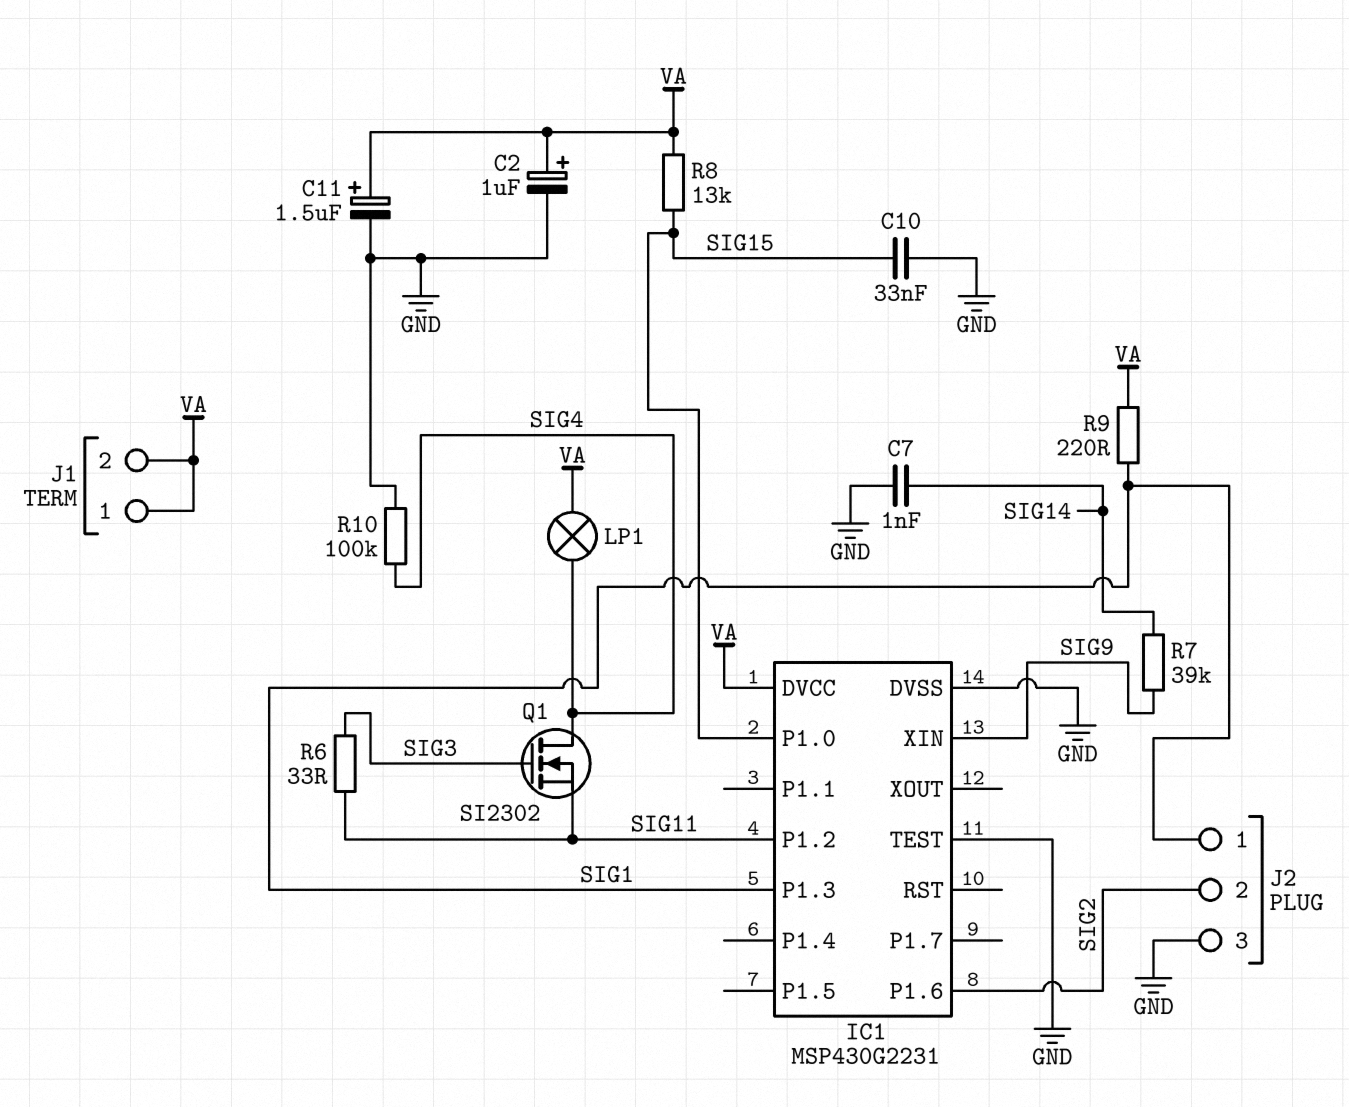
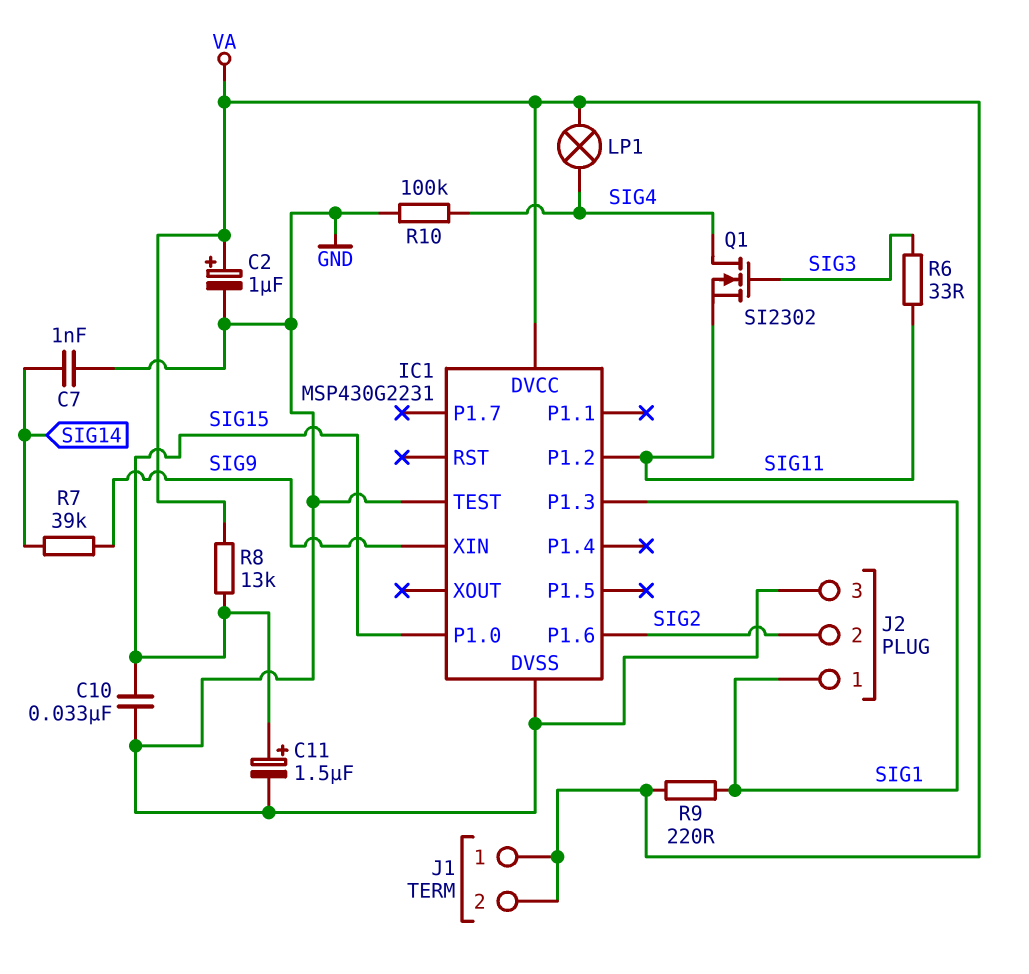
C11: 1.5uF (plus VA, minus GND) -> 1.5uF (plus SIG15, minus GND)

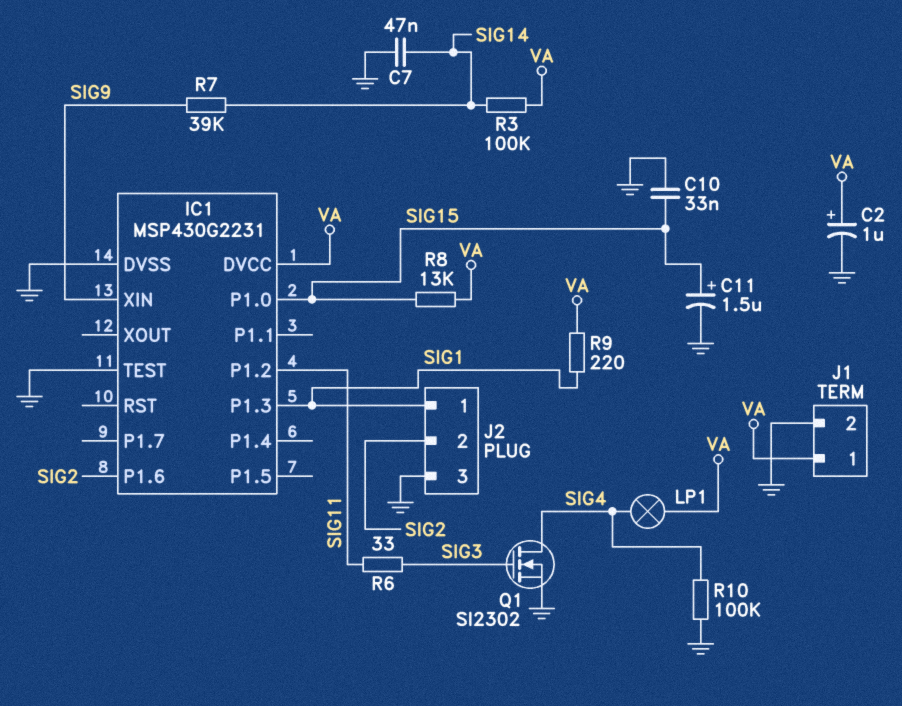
C7: 1nF (GND, SIG14) -> 47nF (GND, SIG14)
J1 pin 2: VA -> GND
Q1: NMOS SI2302 (G SIG3, D SIG4, S SIG11) -> NMOS SI2302 (G SIG3, D SIG4, S GND)
R3: none -> 100k (SIG14, VA)

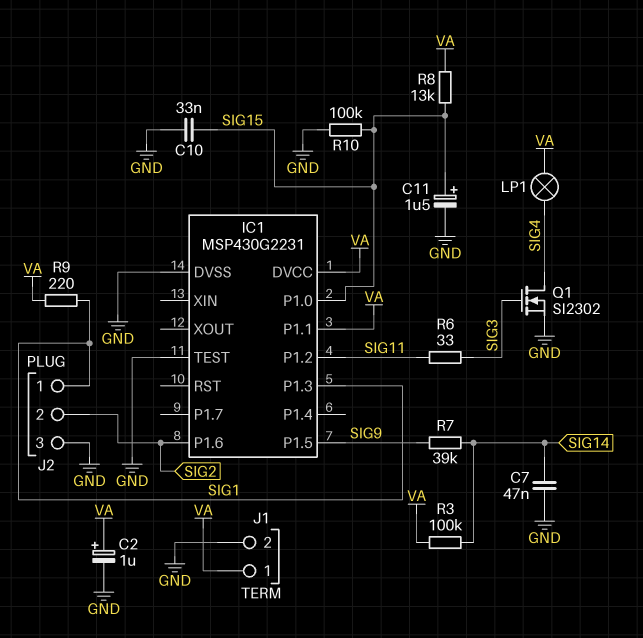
IC1 pin P1.1: none -> VA
IC1 pin P1.5: none -> SIG9
IC1 pin XIN: SIG9 -> none
R10: 100k (GND, SIG4) -> 100k (GND, SIG15)

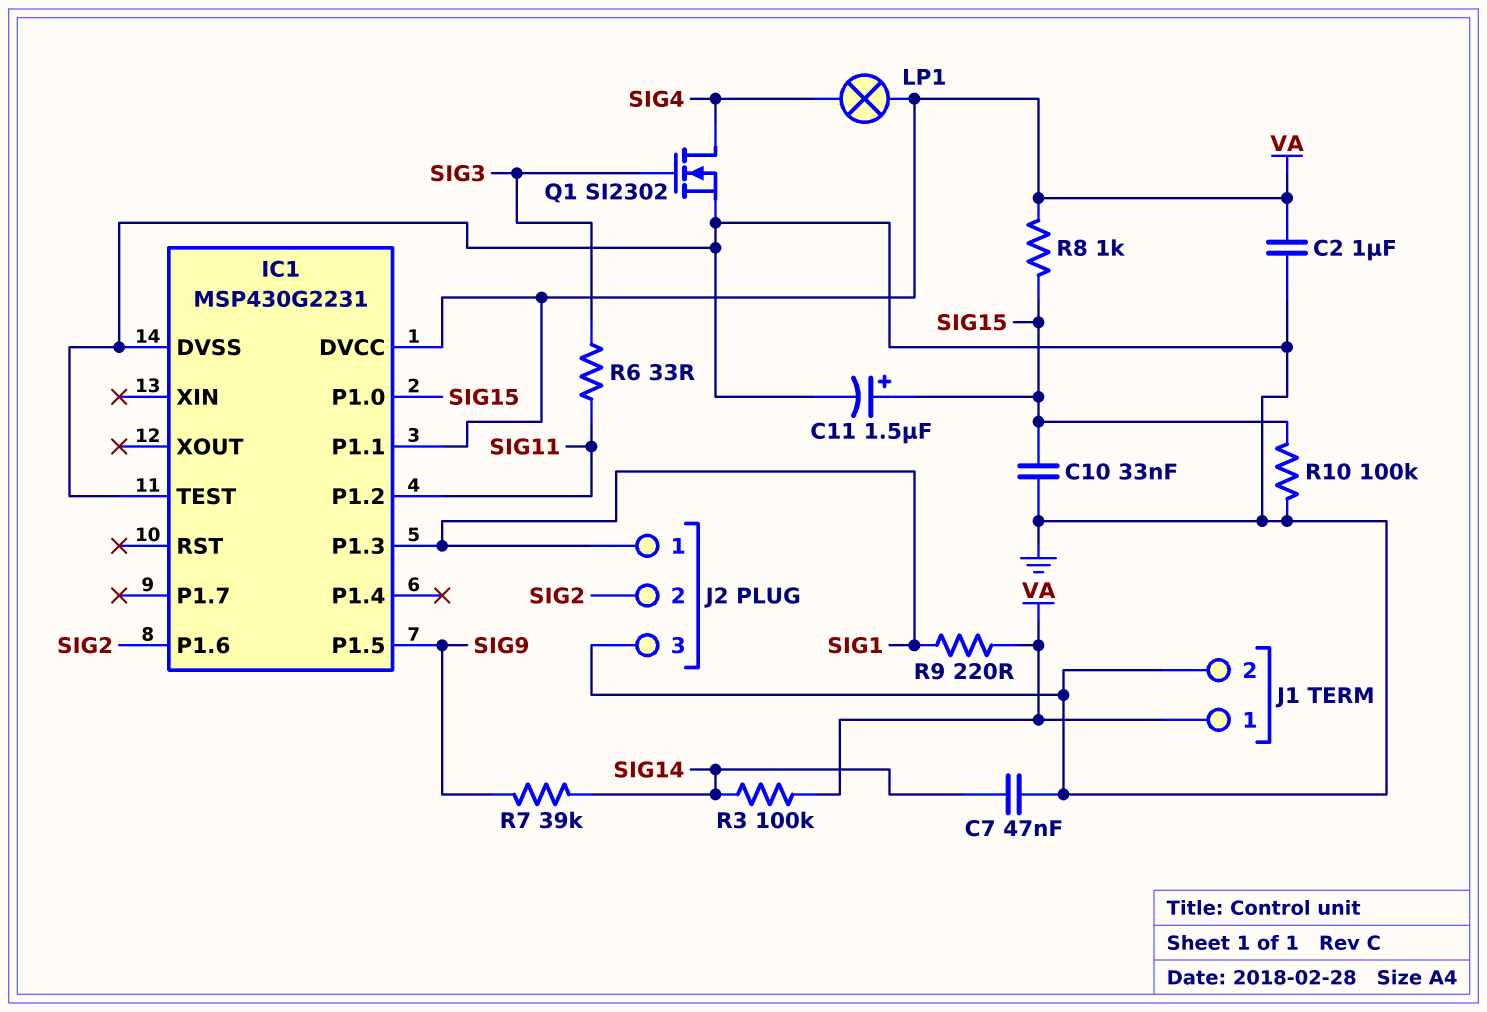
C2: 1uF (plus VA, minus GND) -> 1uF (GND, VA)
R8: 13k (SIG15, VA) -> 1k (SIG15, VA)

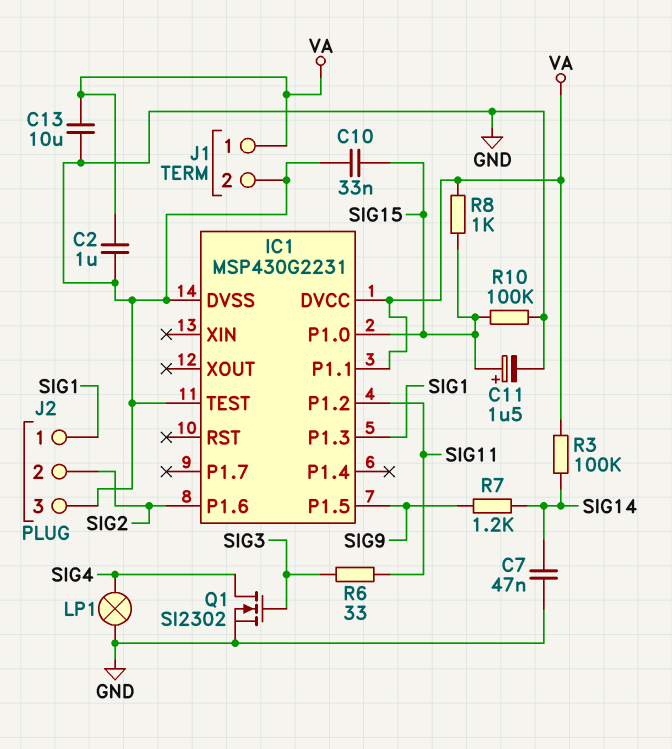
C13: none -> 10uF (GND, VA)
LP1: lamp (SIG4, VA) -> lamp (GND, SIG4)
R7: 39k (SIG9, SIG14) -> 1.2k (SIG9, SIG14)
R9: 220 (SIG1, VA) -> none

